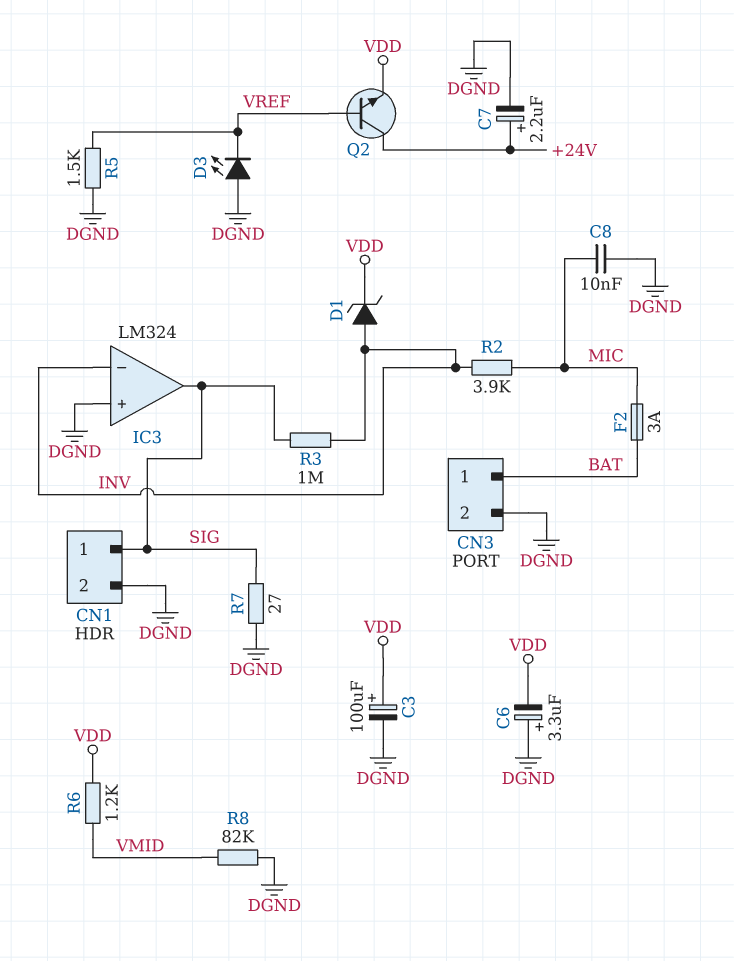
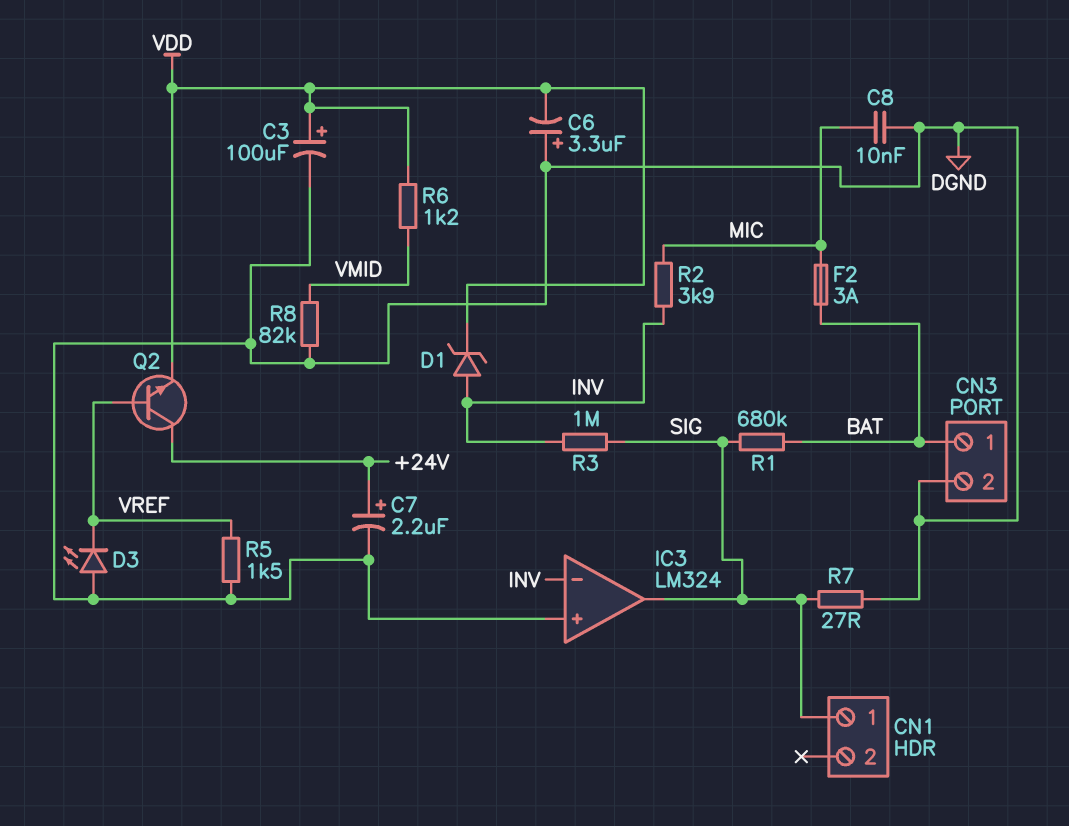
CN1 pin 2: DGND -> none
R1: none -> 680k (BAT, SIG)

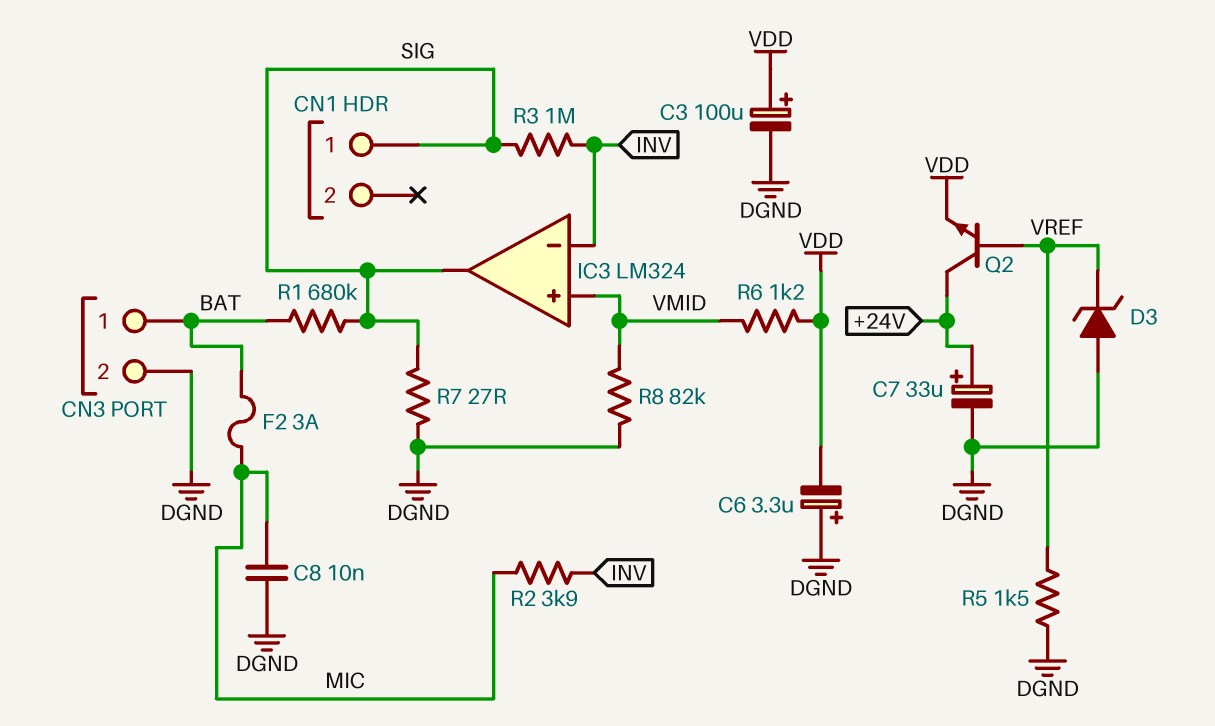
C7: 2.2uF (plus +24V, minus DGND) -> 33uF (plus +24V, minus DGND)
D1: zener (A INV, K VDD) -> none
D3: LED (A DGND, K VREF) -> zener (A DGND, K VREF)
IC3 pin in+: DGND -> VMID

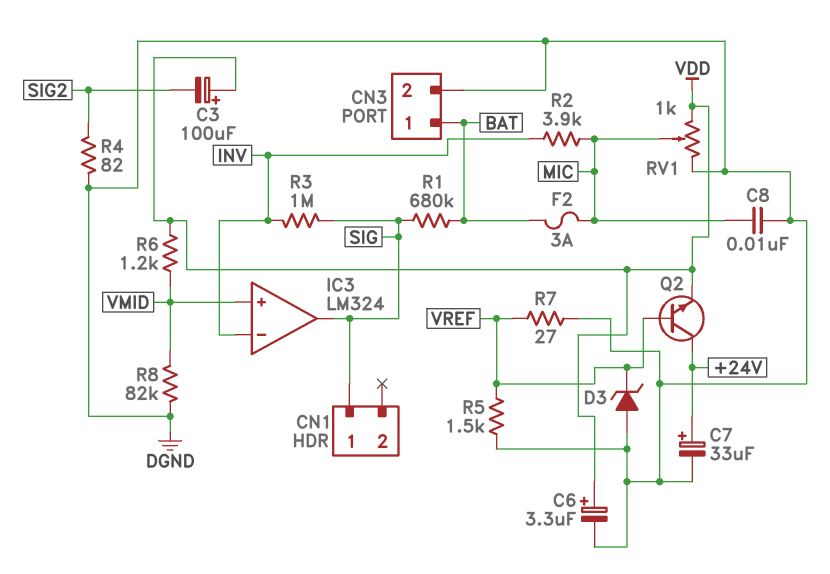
C3: 100uF (plus VDD, minus DGND) -> 100uF (plus VDD, minus SIG2)
C6: 3.3uF (plus DGND, minus VDD) -> 3.3uF (plus VDD, minus DGND)
R4: none -> 82 (DGND, SIG2)
R7: 27 (DGND, SIG) -> 27 (DGND, VREF)
RV1: none -> 1k (DGND, VDD, wiper MIC)

